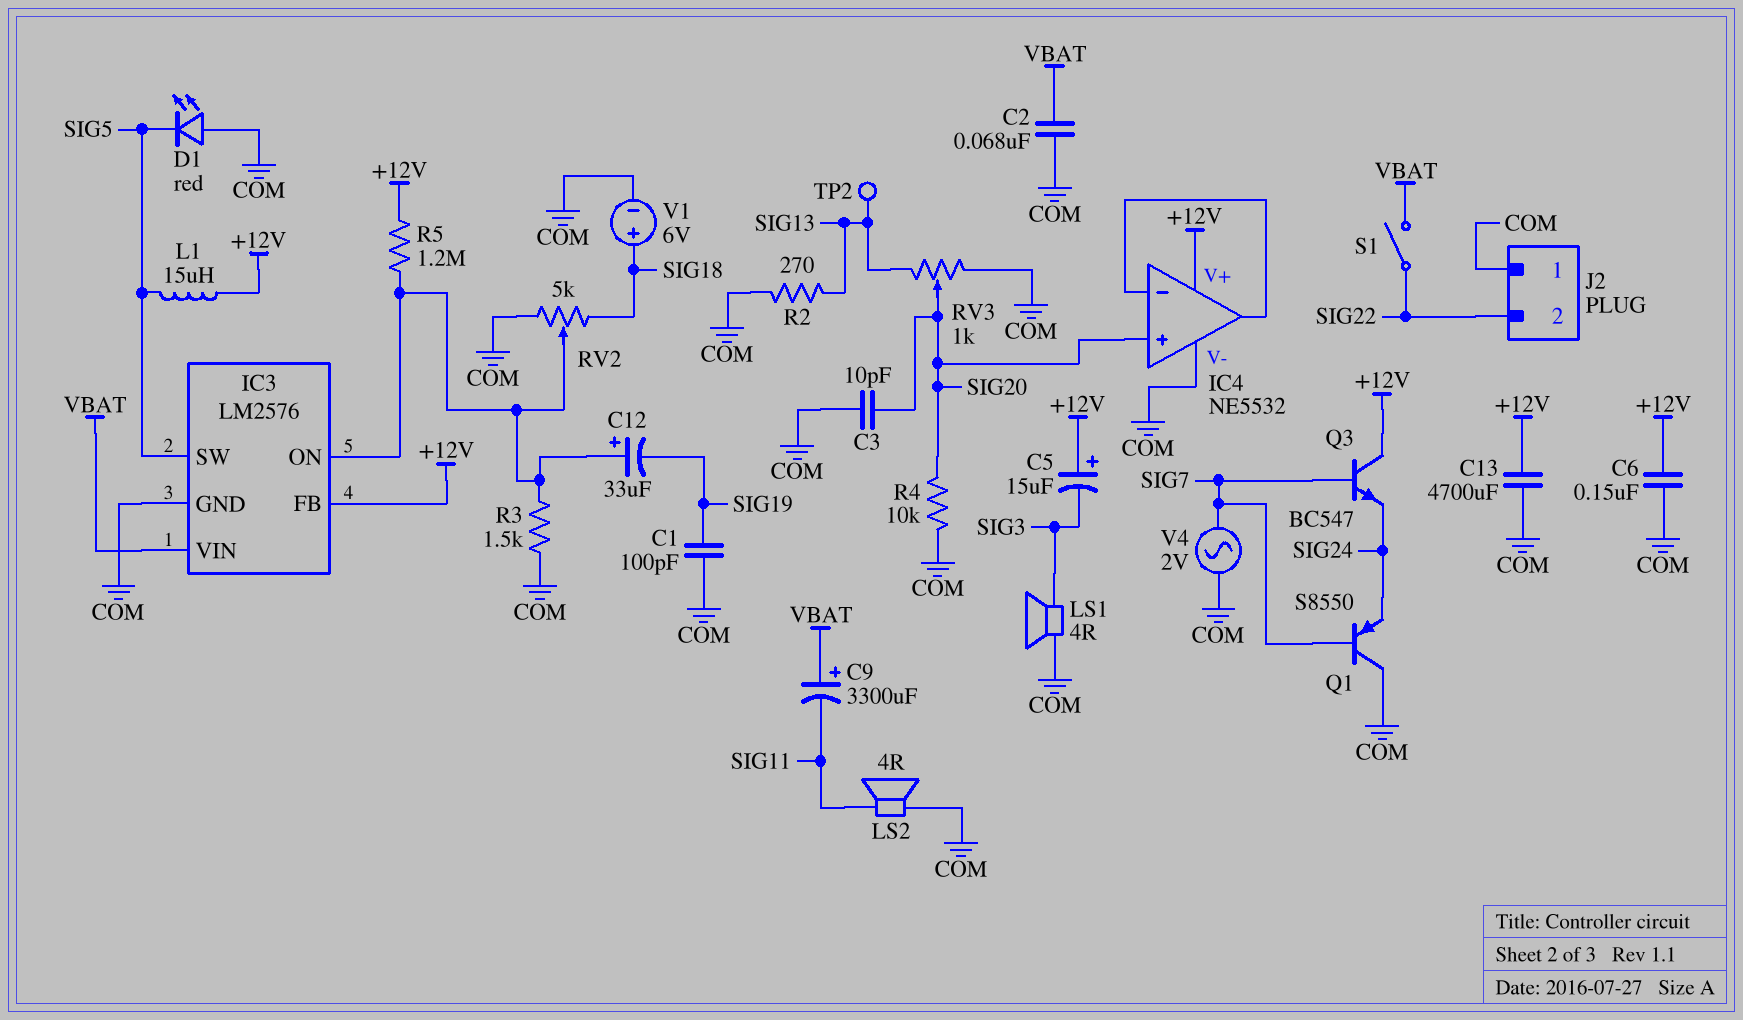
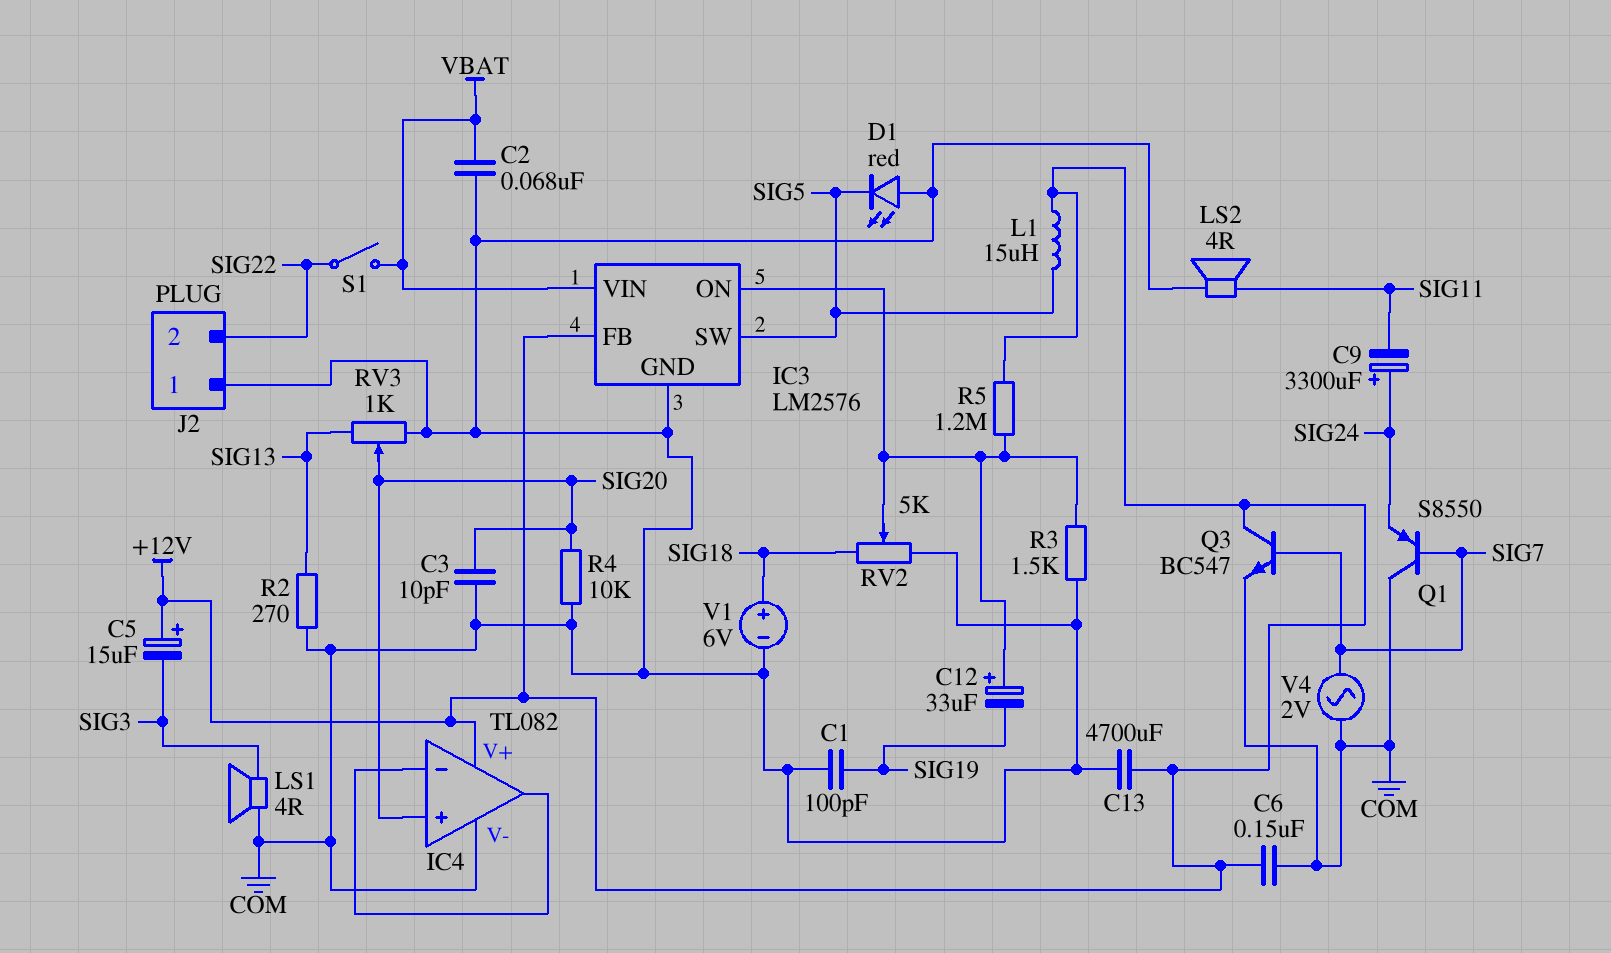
C9: 3300uF (plus VBAT, minus SIG11) -> 3300uF (plus SIG24, minus SIG11)
IC4: NE5532 -> TL082
Q3: NPN BC547 (B SIG7, C +12V, E SIG24) -> NPN BC547 (B SIG7, C +12V, E COM)
TP2: test point (SIG13) -> none

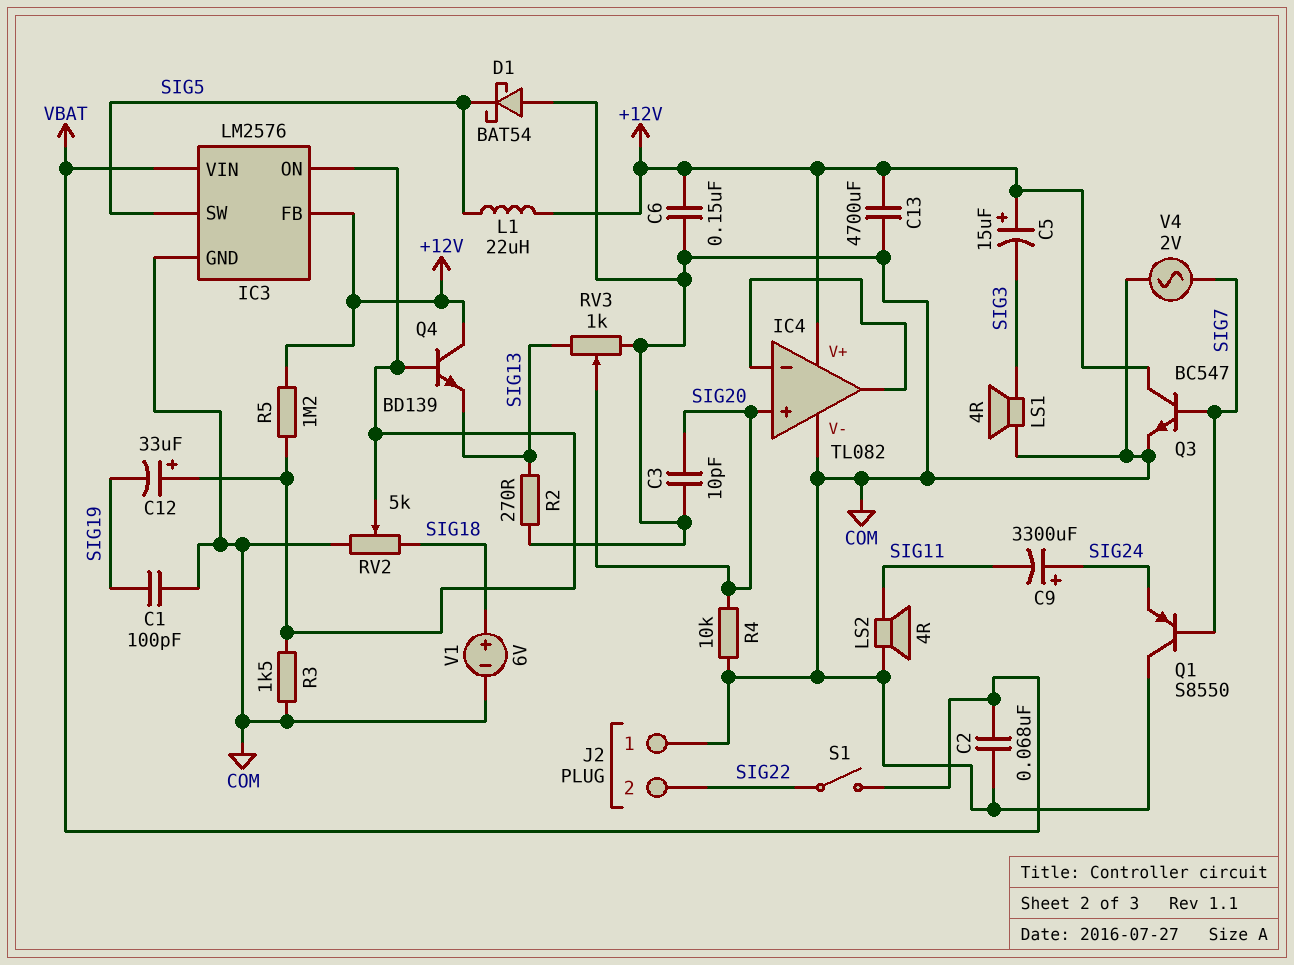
D1: LED red (A COM, K SIG5) -> schottky BAT54 (A COM, K SIG5)
L1: 15uH (+12V, SIG5) -> 22uH (+12V, SIG5)
Q4: none -> NPN BD139 (B IC3/ON, C +12V, E SIG13)

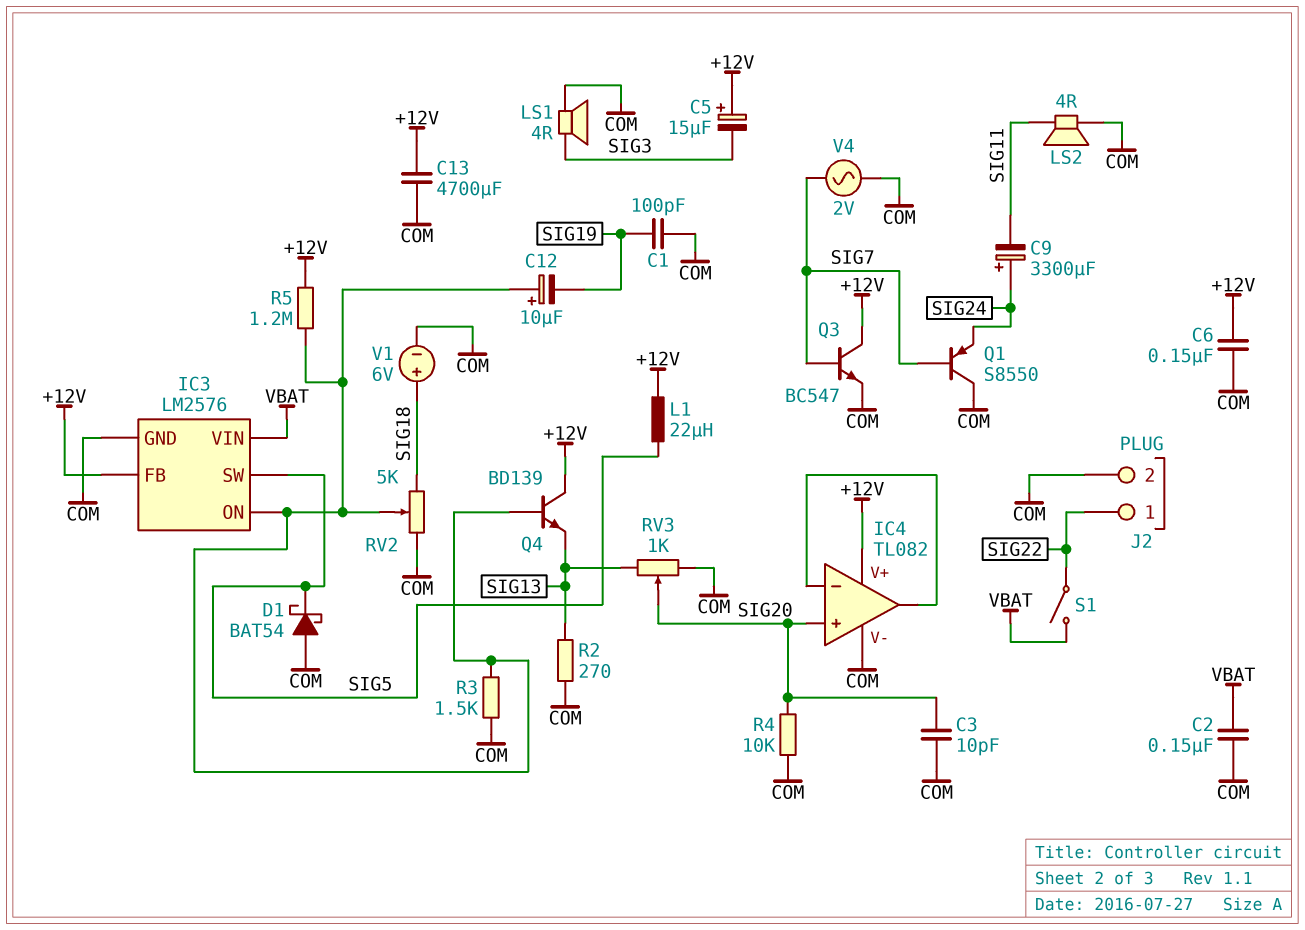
C2: 68nF (COM, VBAT) -> 150nF (COM, VBAT)
C12: 33uF (plus IC3/ON, minus SIG19) -> 10uF (plus IC3/ON, minus SIG19)
J2 pin 1: COM -> SIG22
J2 pin 2: SIG22 -> COM

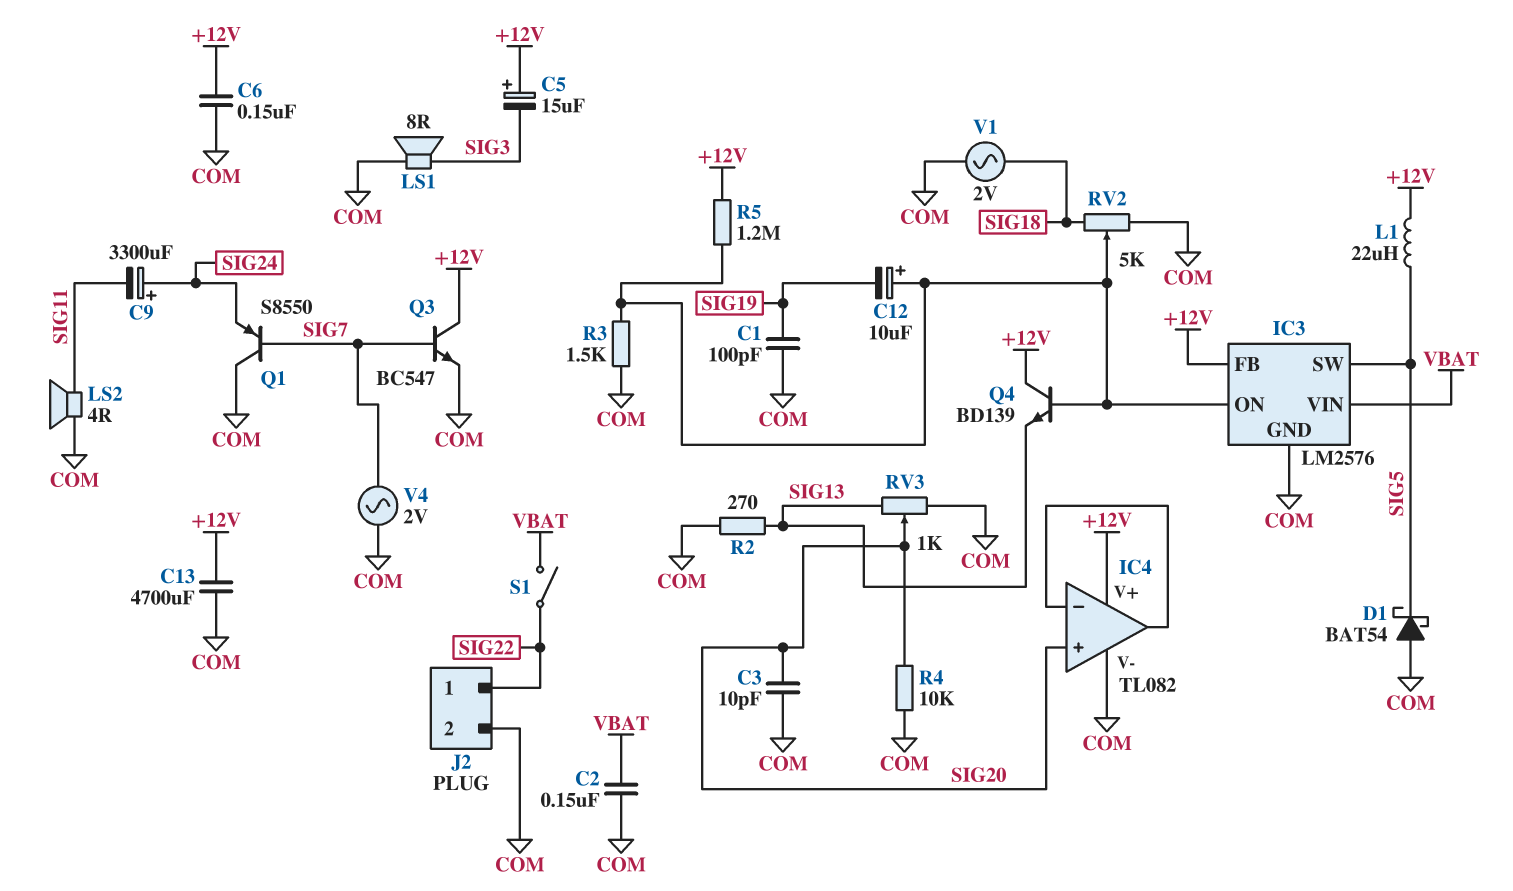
LS1: speaker 4R (COM, SIG3) -> speaker 8R (COM, SIG3)
V1: 6V (plus SIG18, minus COM) -> AC 2V (COM, SIG18)

